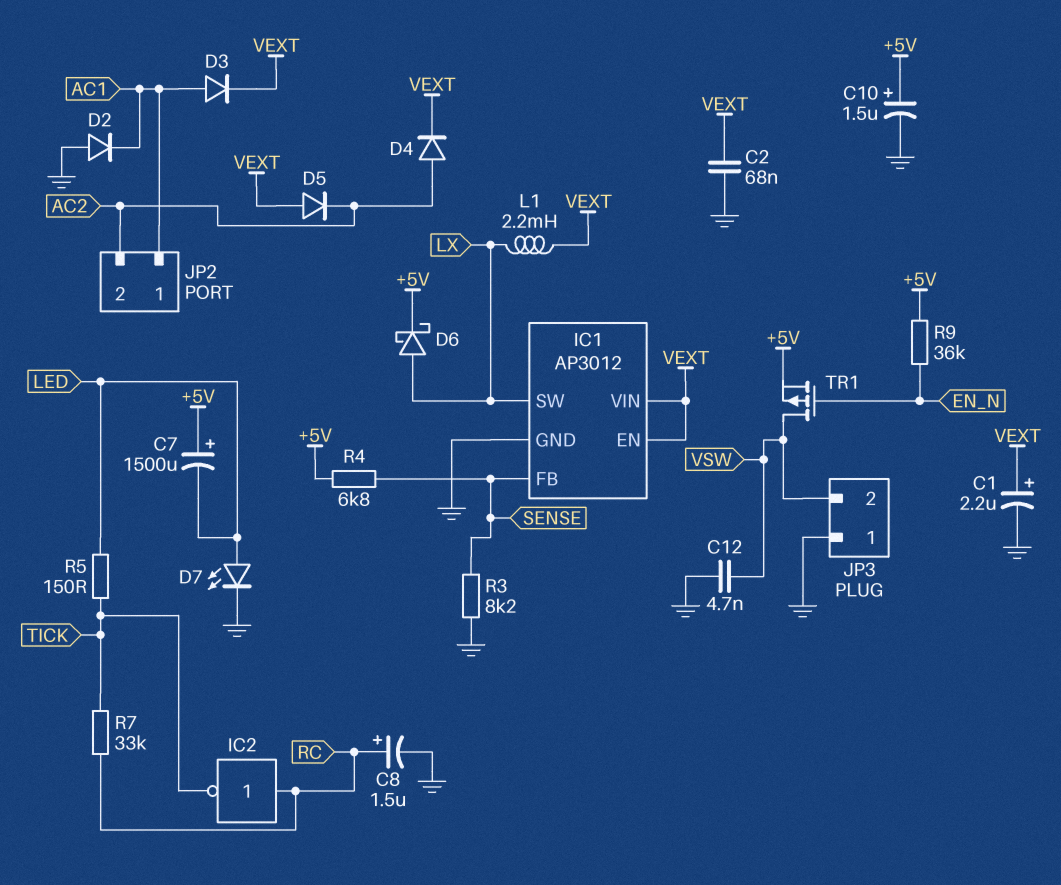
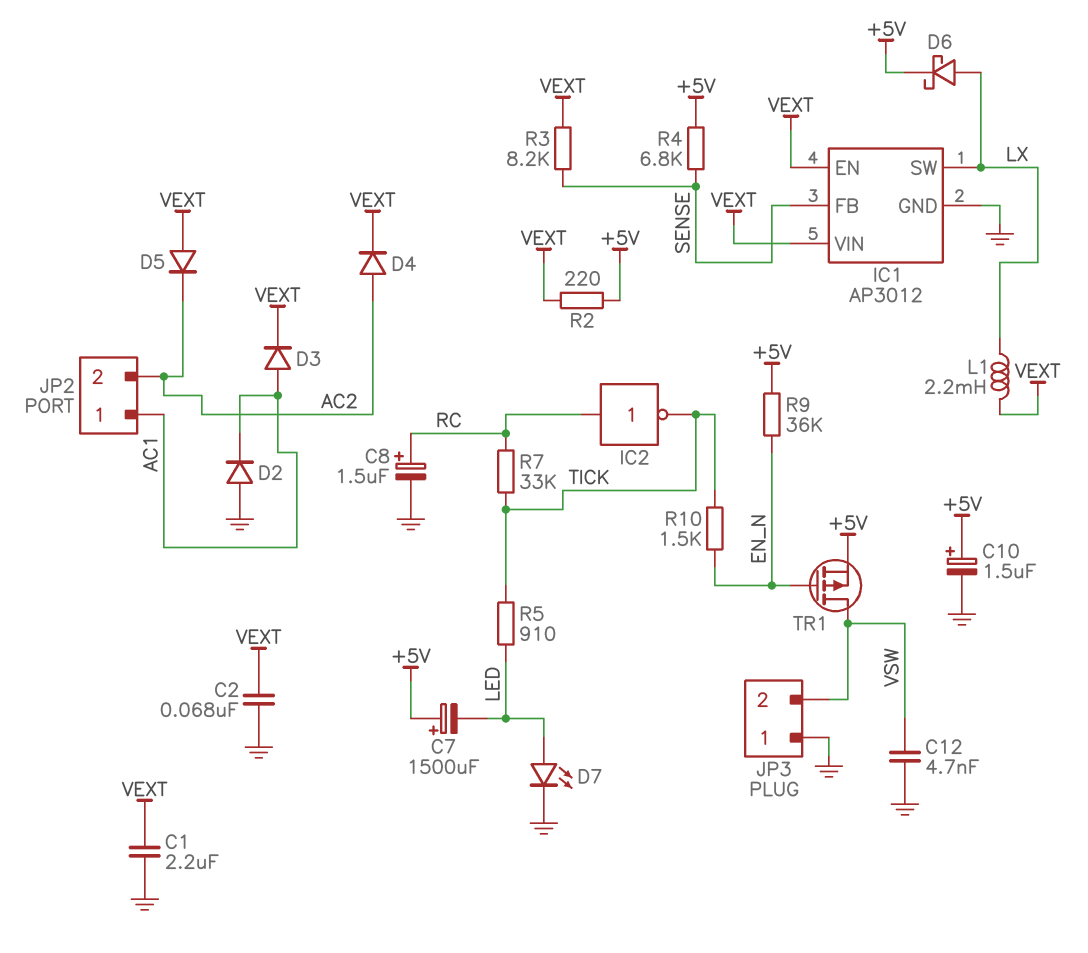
C1: 2.2uF (plus VEXT, minus GND) -> 2.2uF (GND, VEXT)
R2: none -> 220 (+5V, VEXT)
R3: 8.2k (GND, SENSE) -> 8.2k (SENSE, VEXT)
R5: 150 (LED, TICK) -> 910 (LED, TICK)
R10: none -> 1.5k (EN_N, TICK)

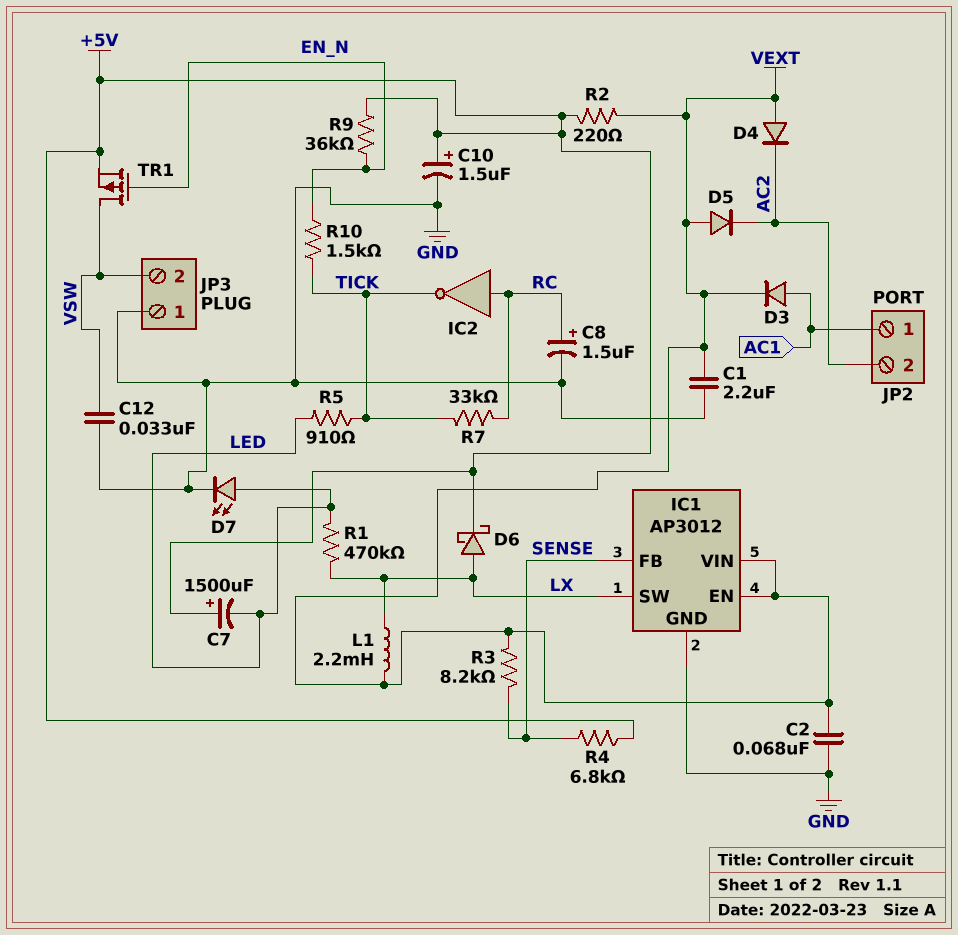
C12: 4.7nF (GND, VSW) -> 33nF (GND, VSW)
D2: diode (A GND, K AC1) -> none
D4: diode (A AC2, K VEXT) -> diode (A VEXT, K AC2)
R1: none -> 470k (LED, LX)

